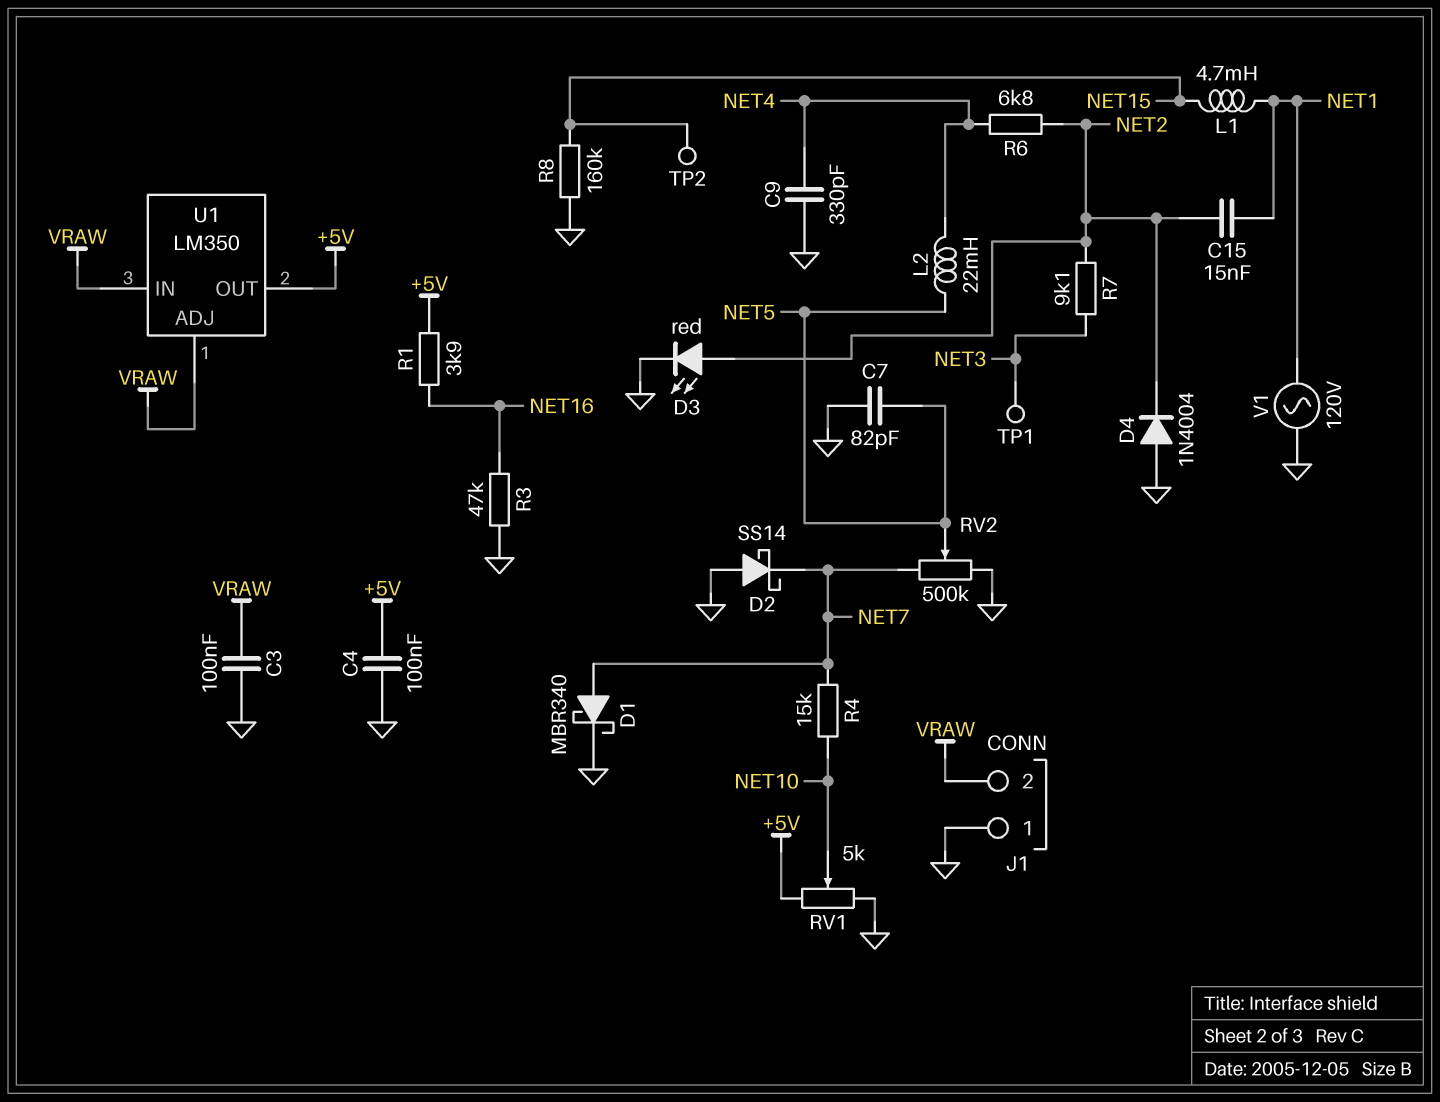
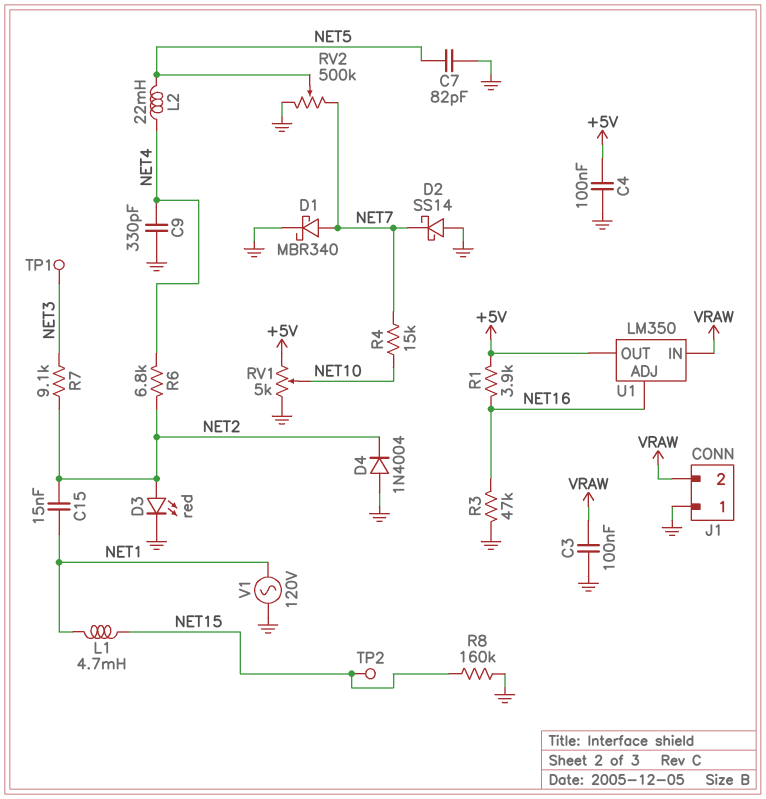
U1 pin ADJ: VRAW -> NET16

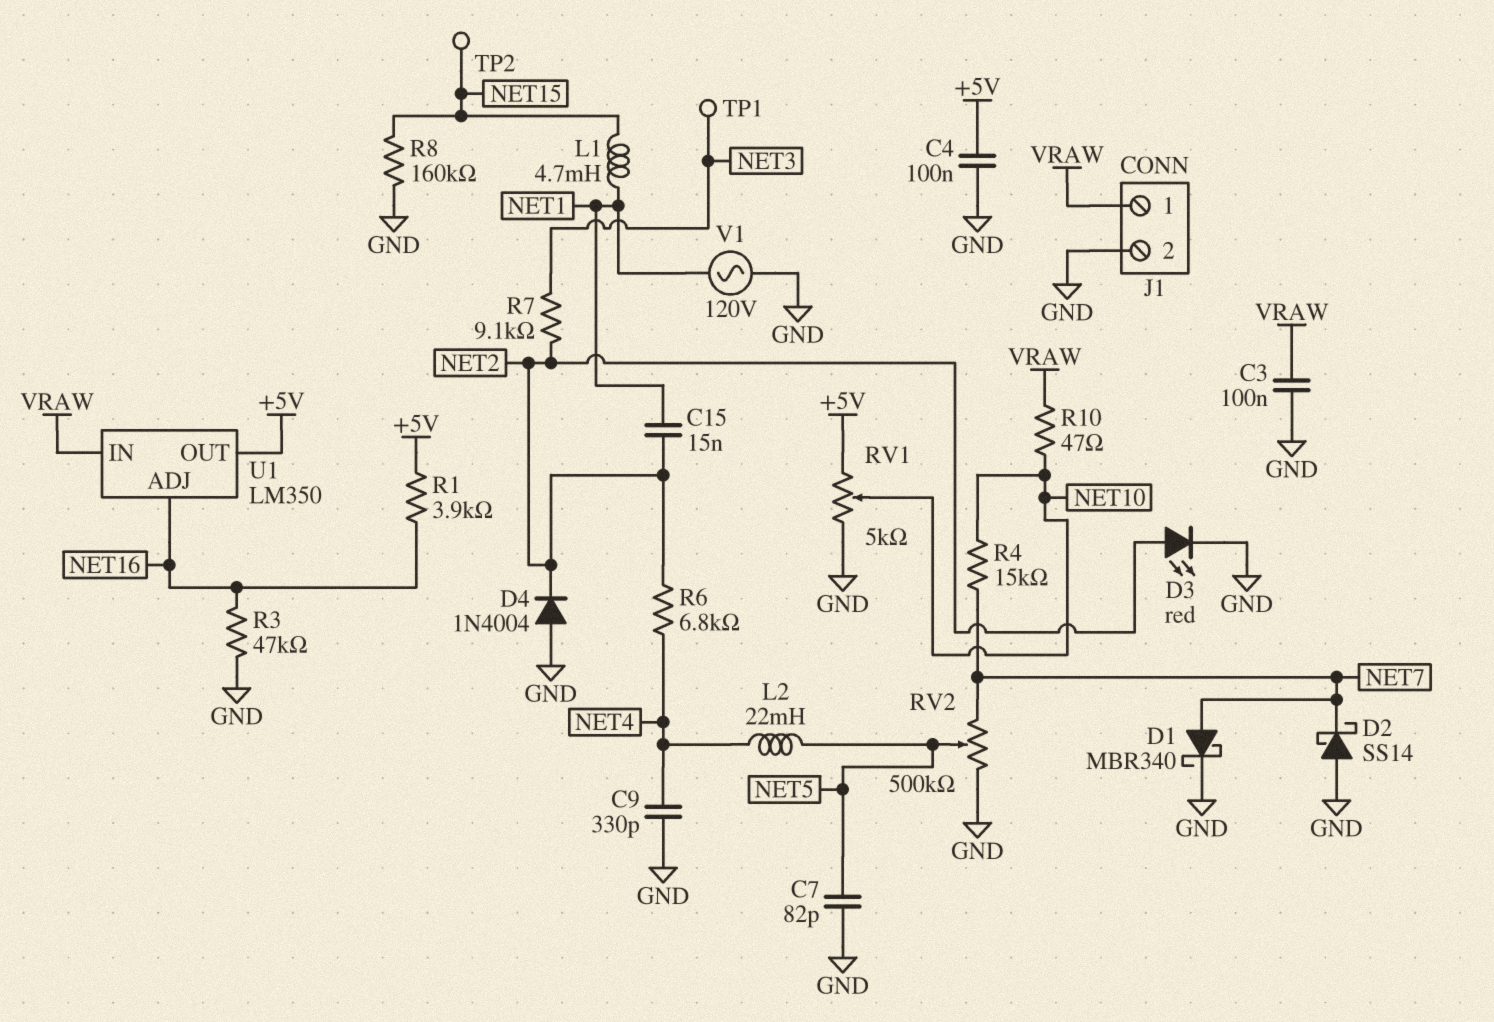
J1 pin 1: GND -> VRAW
J1 pin 2: VRAW -> GND
R10: none -> 47 (NET10, VRAW)

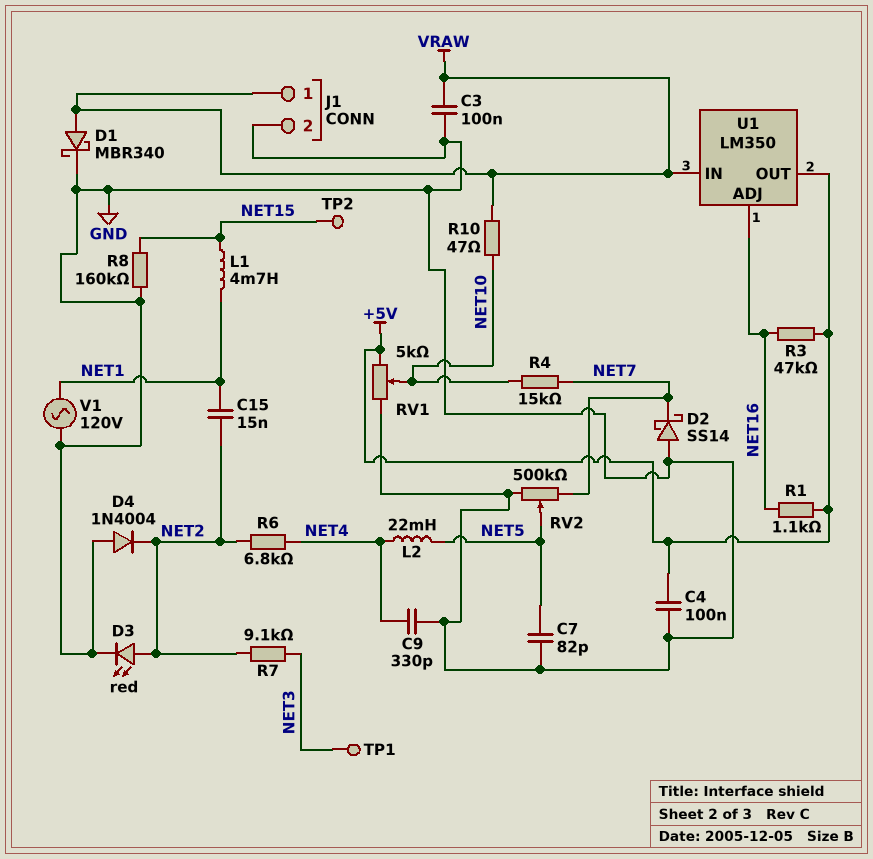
D1: schottky MBR340 (A NET7, K GND) -> schottky MBR340 (A VRAW, K GND)
R1: 3.9k (+5V, NET16) -> 1.1k (+5V, NET16)
R3: 47k (GND, NET16) -> 47k (+5V, NET16)

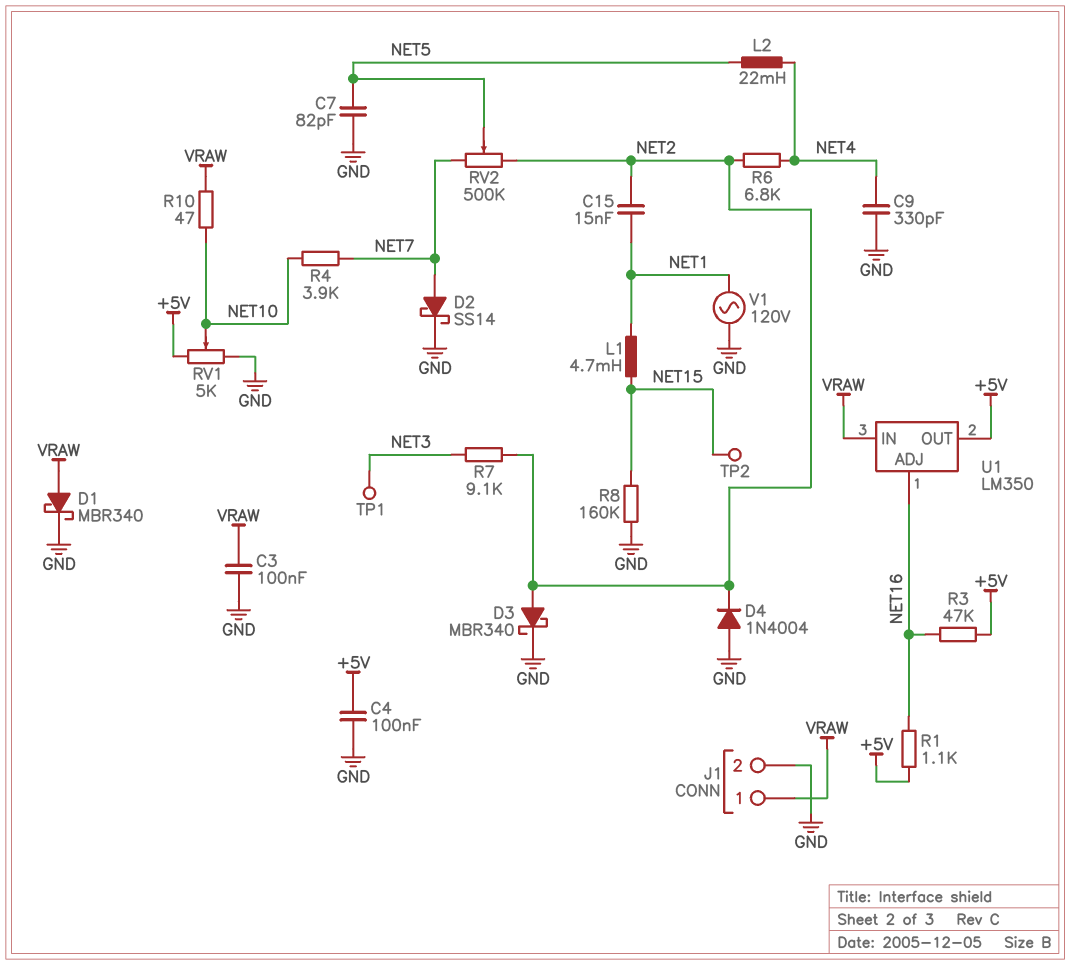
D2: schottky SS14 (A GND, K NET7) -> schottky SS14 (A NET7, K GND)
D3: LED red (A NET2, K GND) -> schottky MBR340 (A NET2, K GND)
R4: 15k (NET7, NET10) -> 3.9k (NET7, NET10)
RV2: 500k (GND, NET7, wiper NET5) -> 500k (NET2, NET7, wiper NET5)

